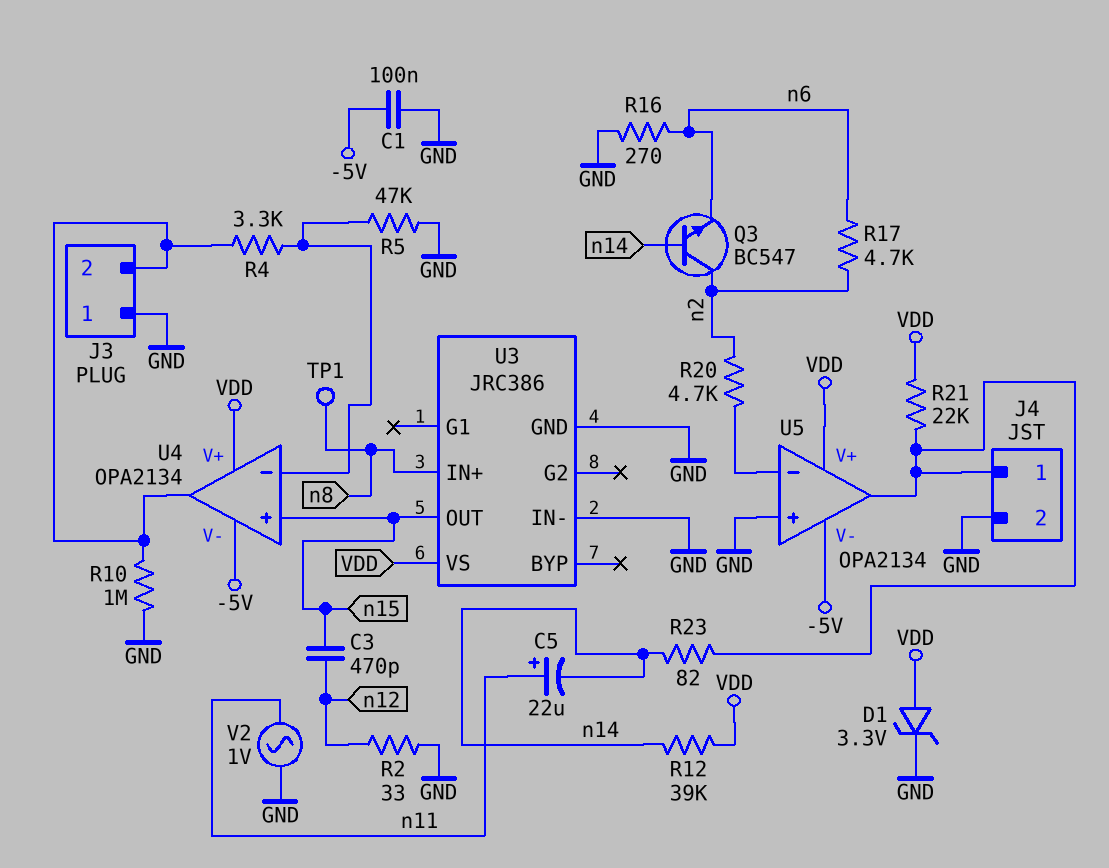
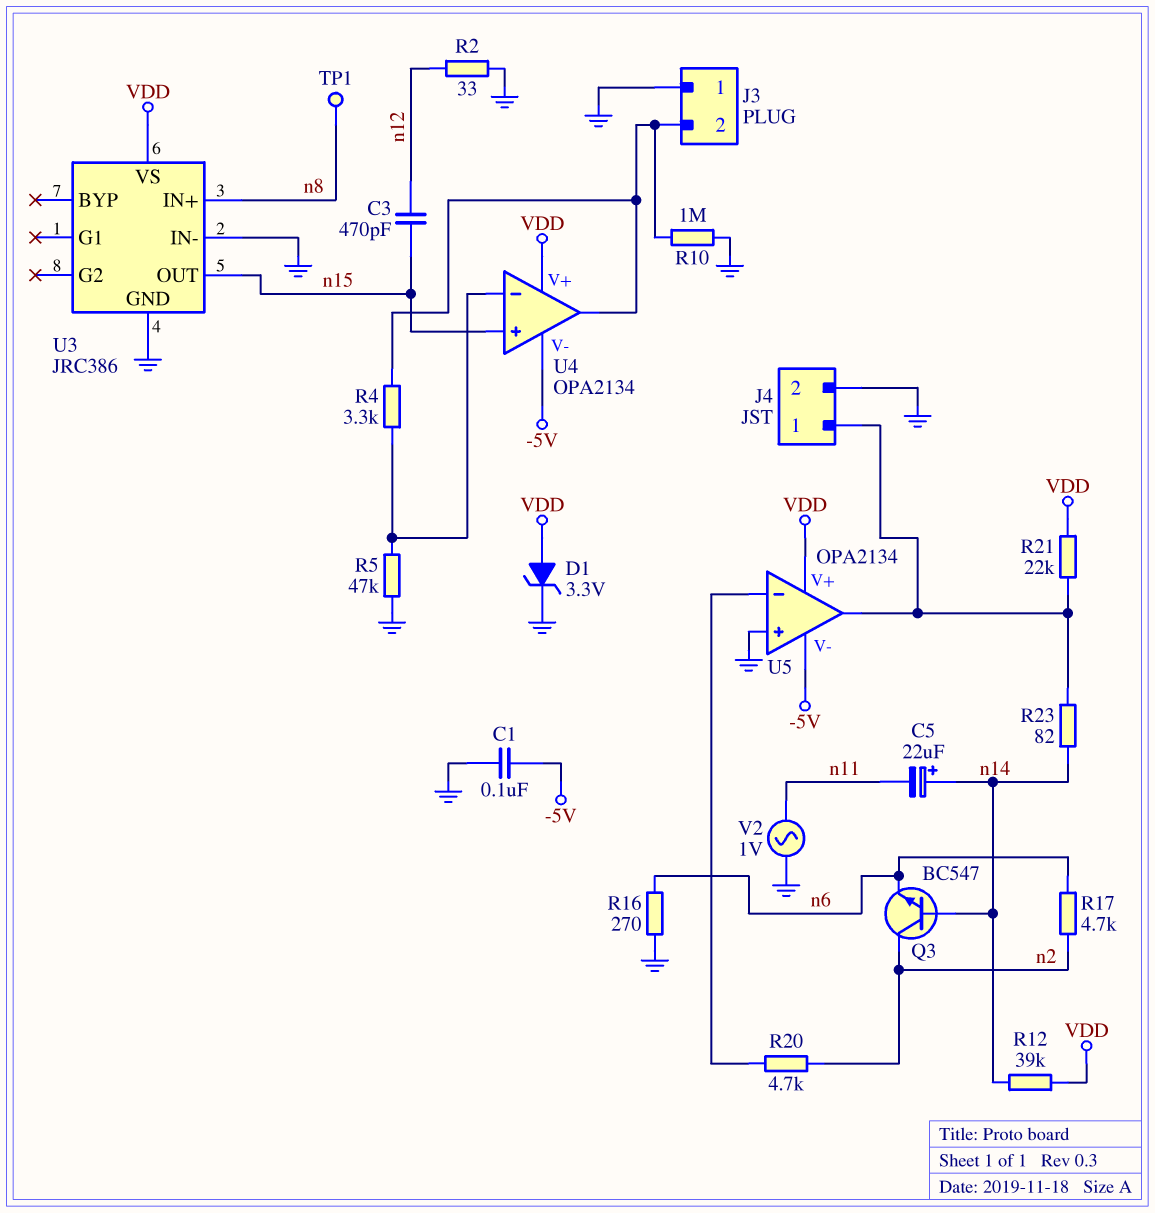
C5: 22uF (plus n11, minus n14) -> 22uF (plus n14, minus n11)

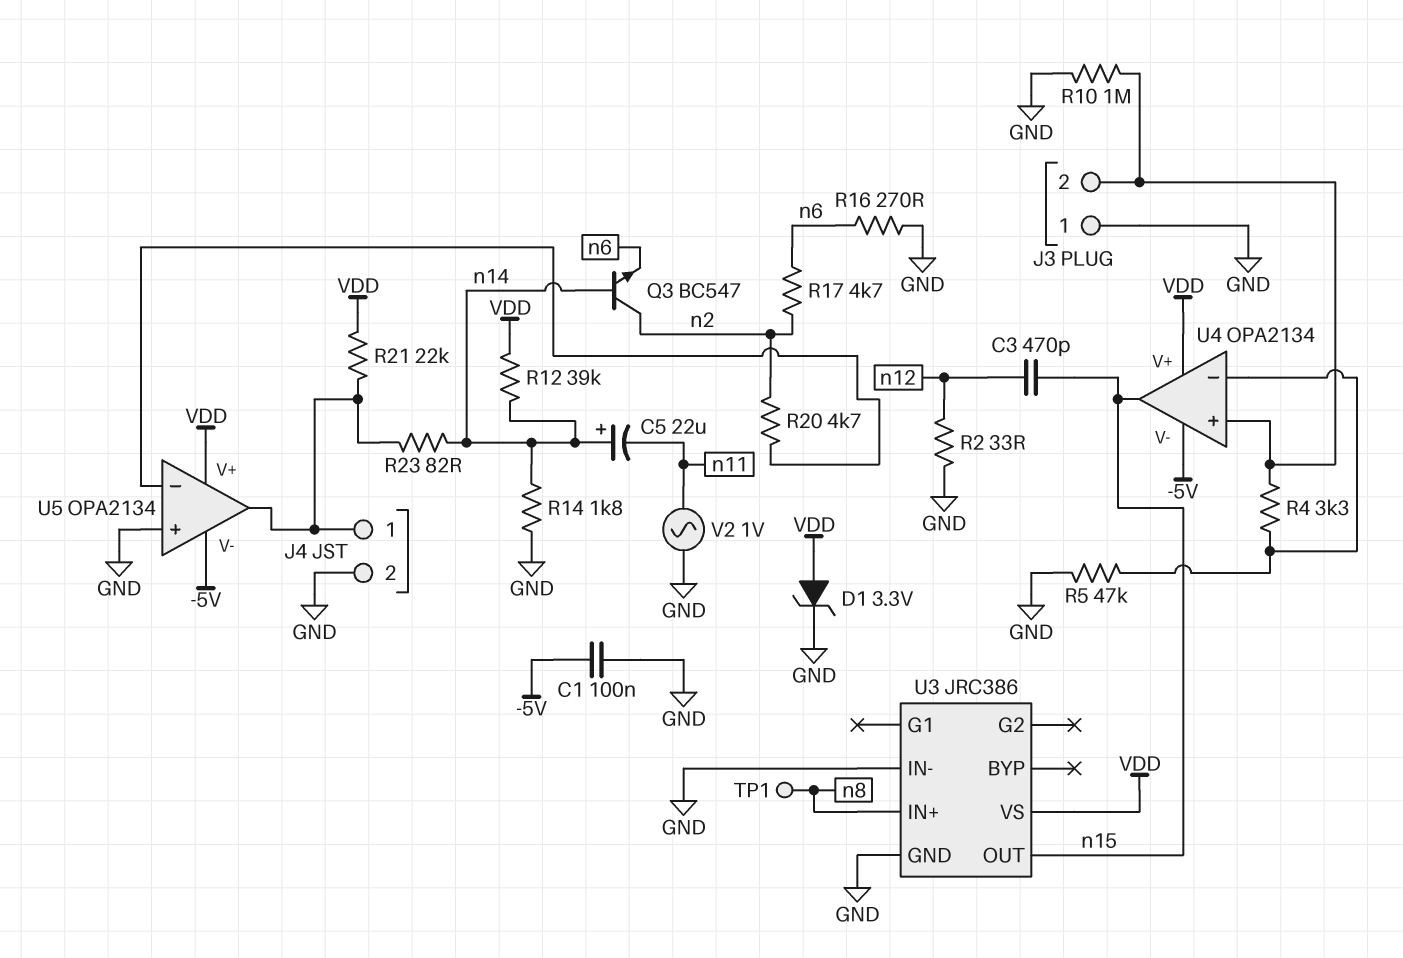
R14: none -> 1.8k (GND, n14)
U4 pin in+: n15 -> J3/2
U4 pin out: J3/2 -> n15

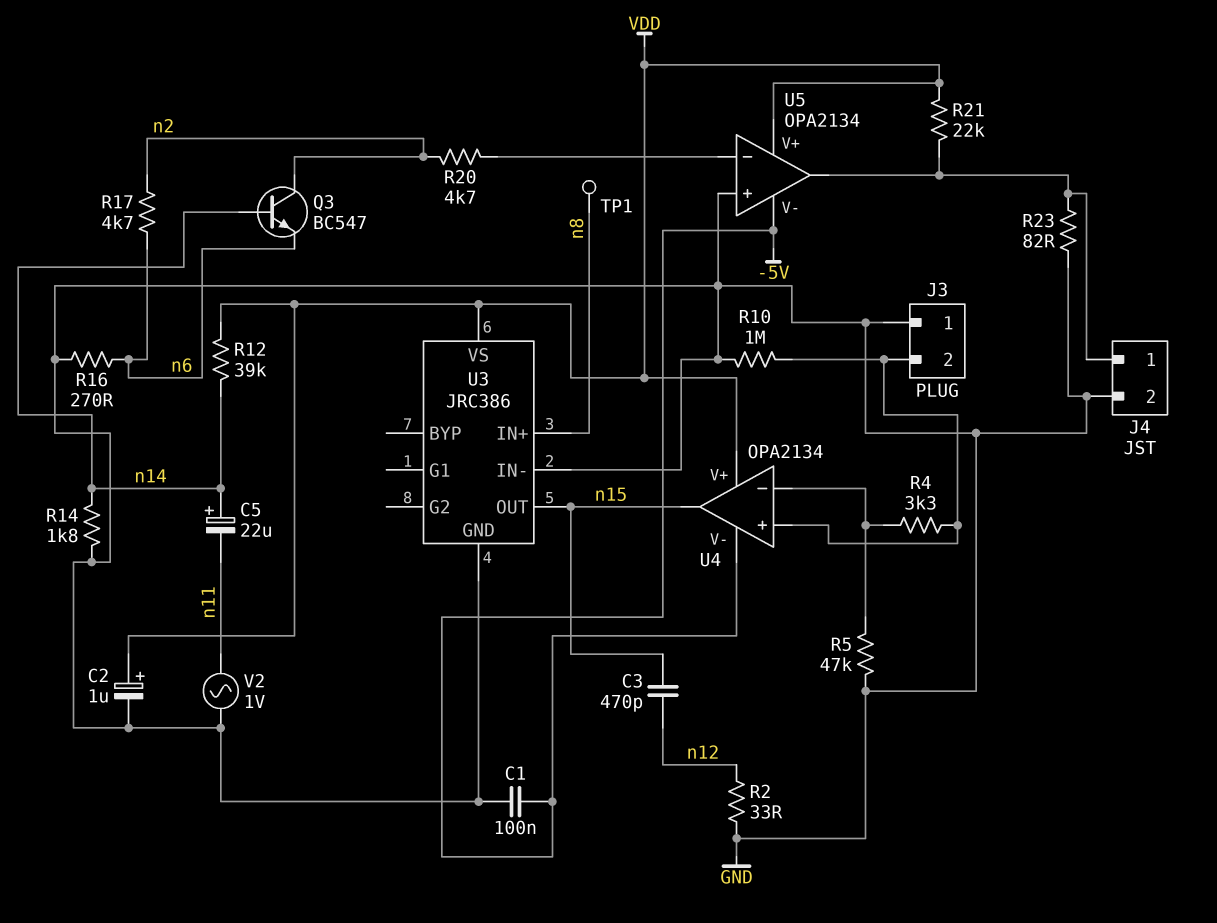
C2: none -> 1uF (plus VDD, minus GND)
D1: zener 3.3V (A VDD, K GND) -> none
R23: 82 (J4/1, n14) -> 82 (GND, J4/1)

